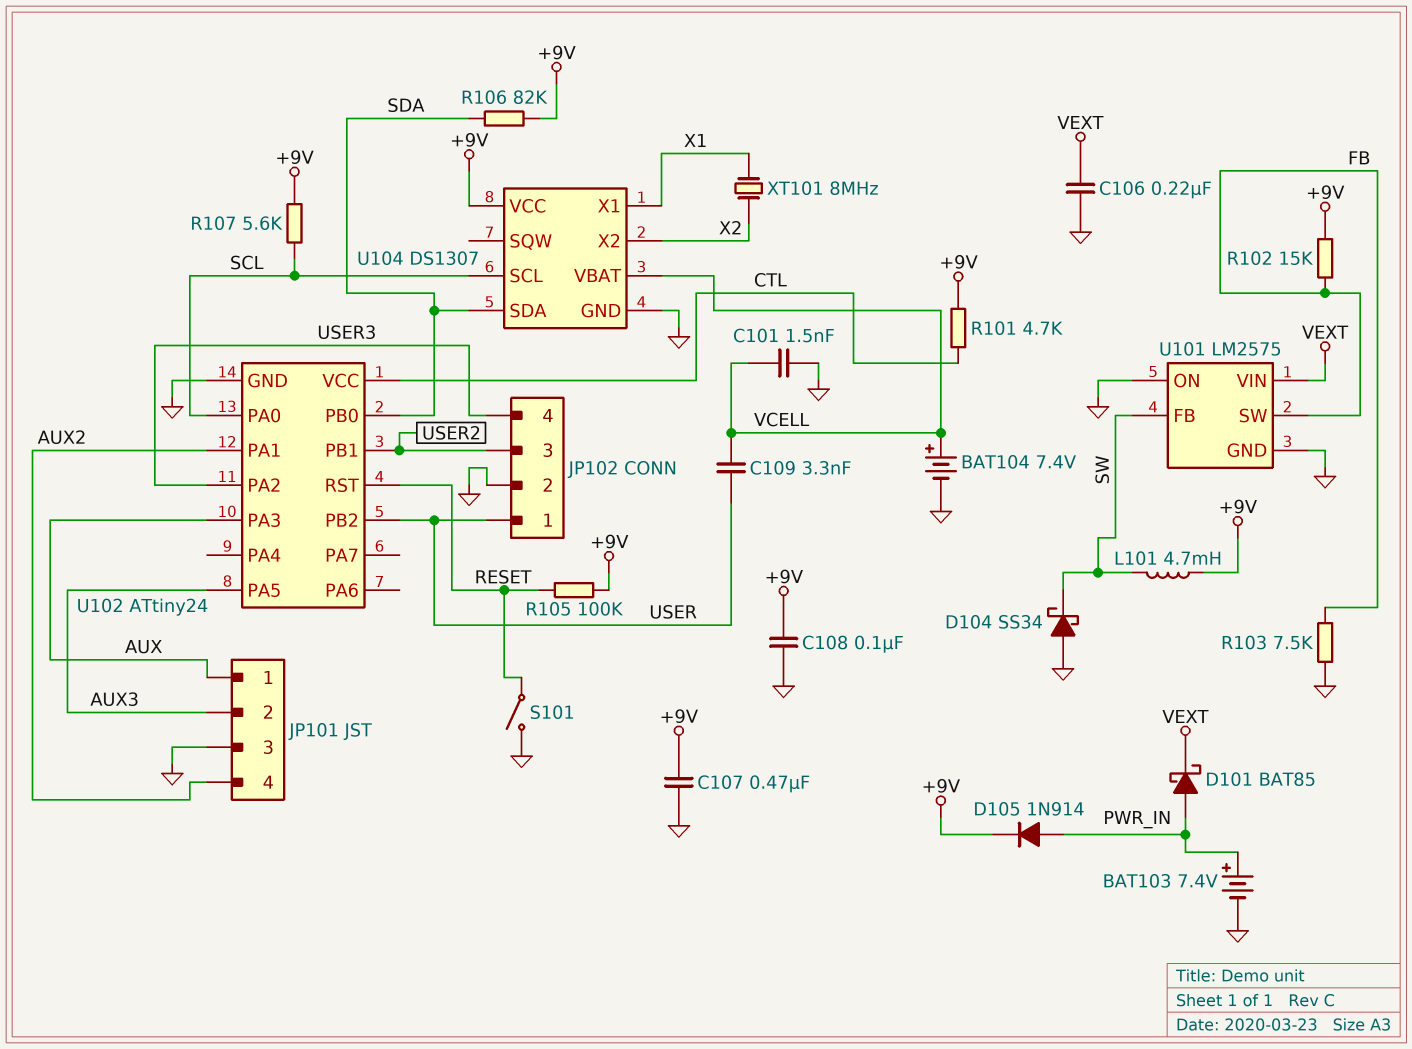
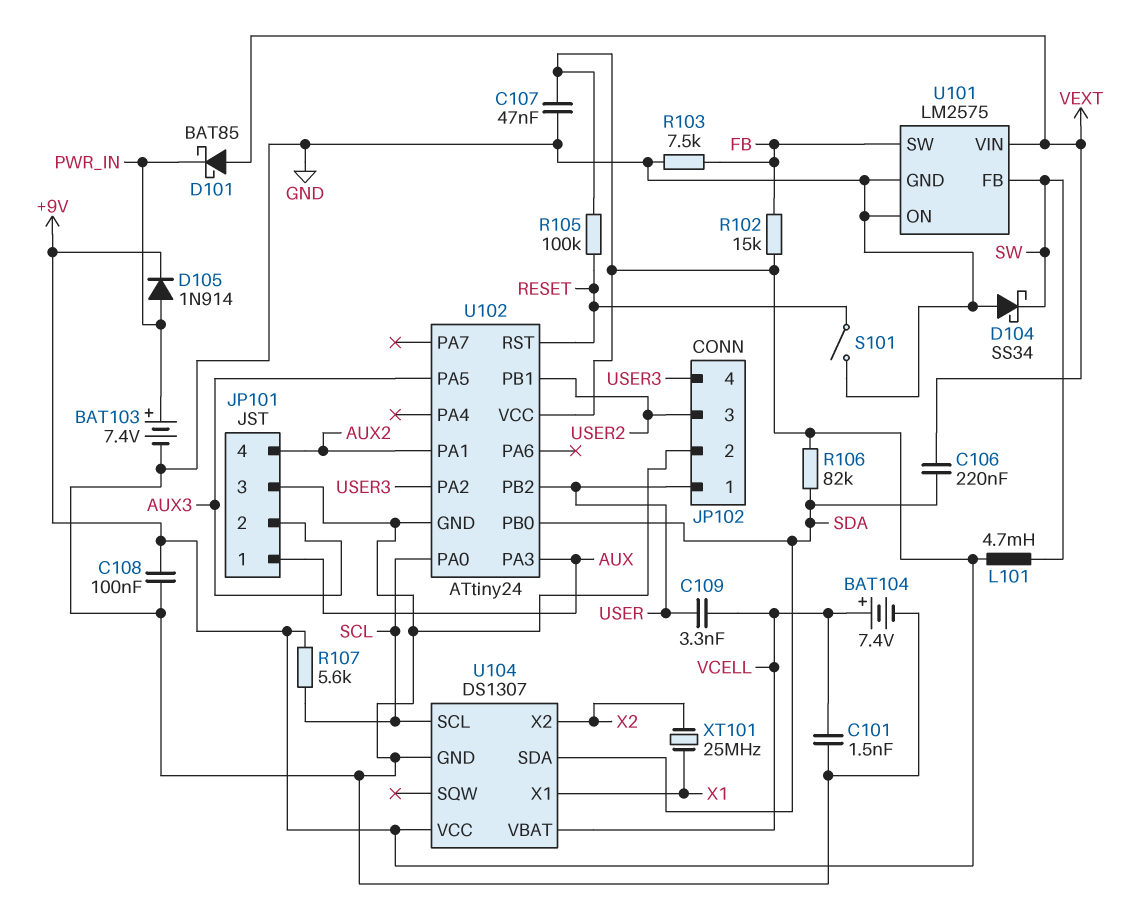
C106: 220nF (GND, VEXT) -> 220nF (SDA, VEXT)
C107: 470nF (+9V, GND) -> 47nF (+9V, GND)
D101: schottky BAT85 (A PWR_IN, K VEXT) -> schottky BAT85 (A VEXT, K PWR_IN)
R101: 4.7k (+9V, CTL) -> none
U102 pin VCC: CTL -> +9V
XT101: 8MHz (X1, X2) -> 25MHz (X1, X2)

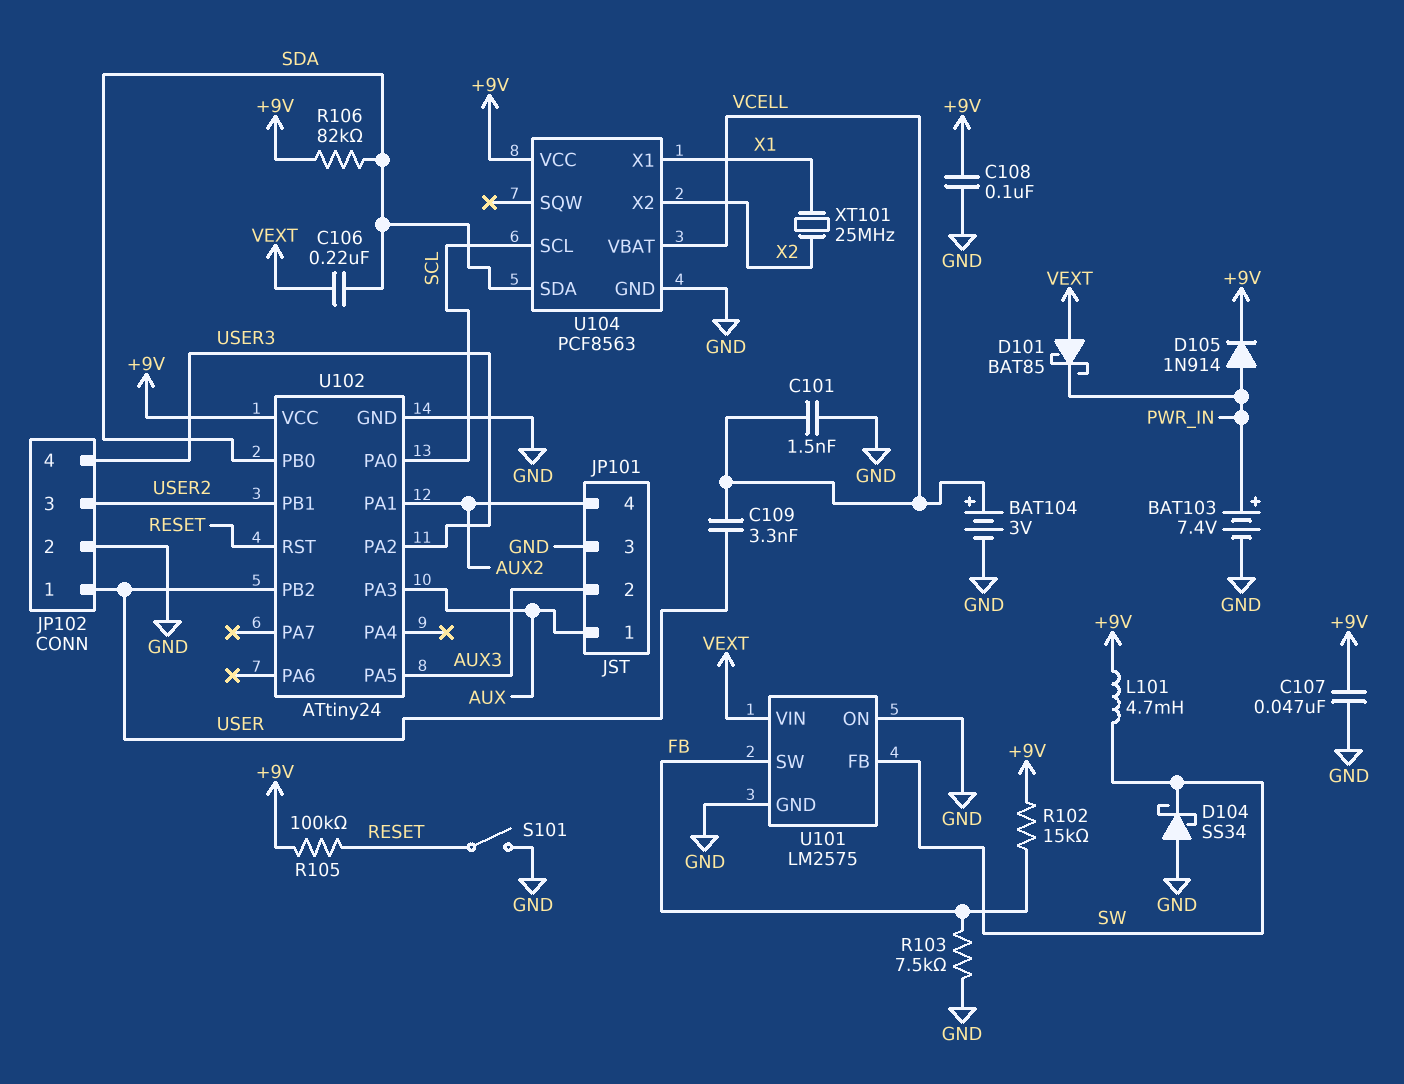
BAT104: 7.4V (plus VCELL, minus GND) -> 3V (plus VCELL, minus GND)
R107: 5.6k (+9V, SCL) -> none
U104: DS1307 -> PCF8563

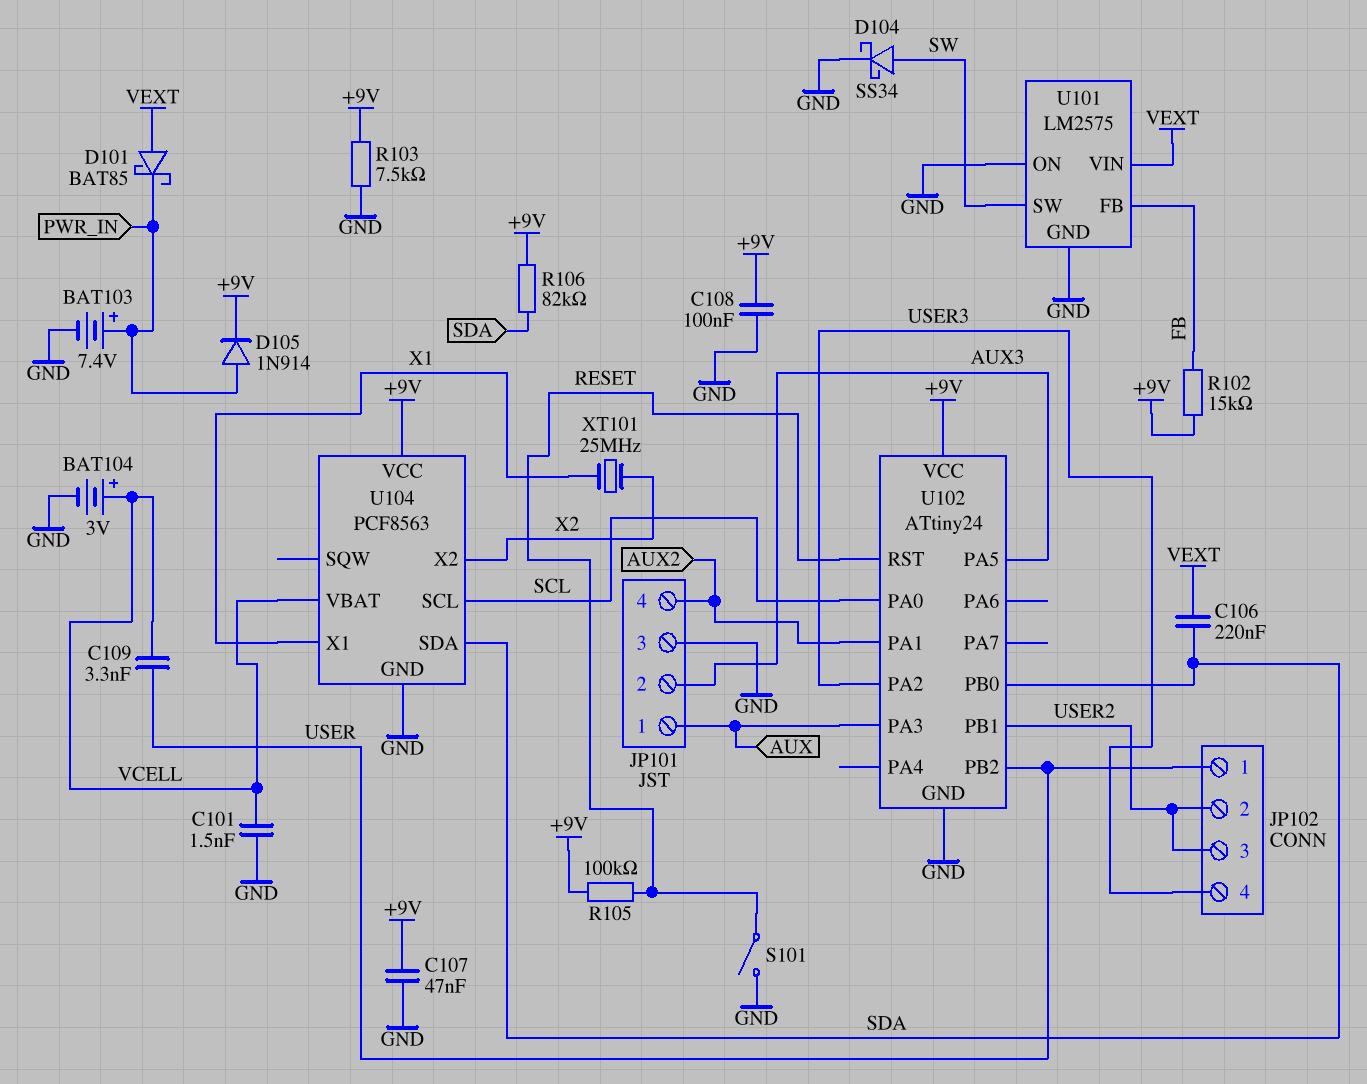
D104: schottky SS34 (A GND, K SW) -> schottky SS34 (A SW, K GND)
JP102 pin 2: GND -> USER2
L101: 4.7mH (+9V, SW) -> none
R103: 7.5k (FB, GND) -> 7.5k (+9V, GND)
U101 pin FB: SW -> FB
U101 pin SW: FB -> SW

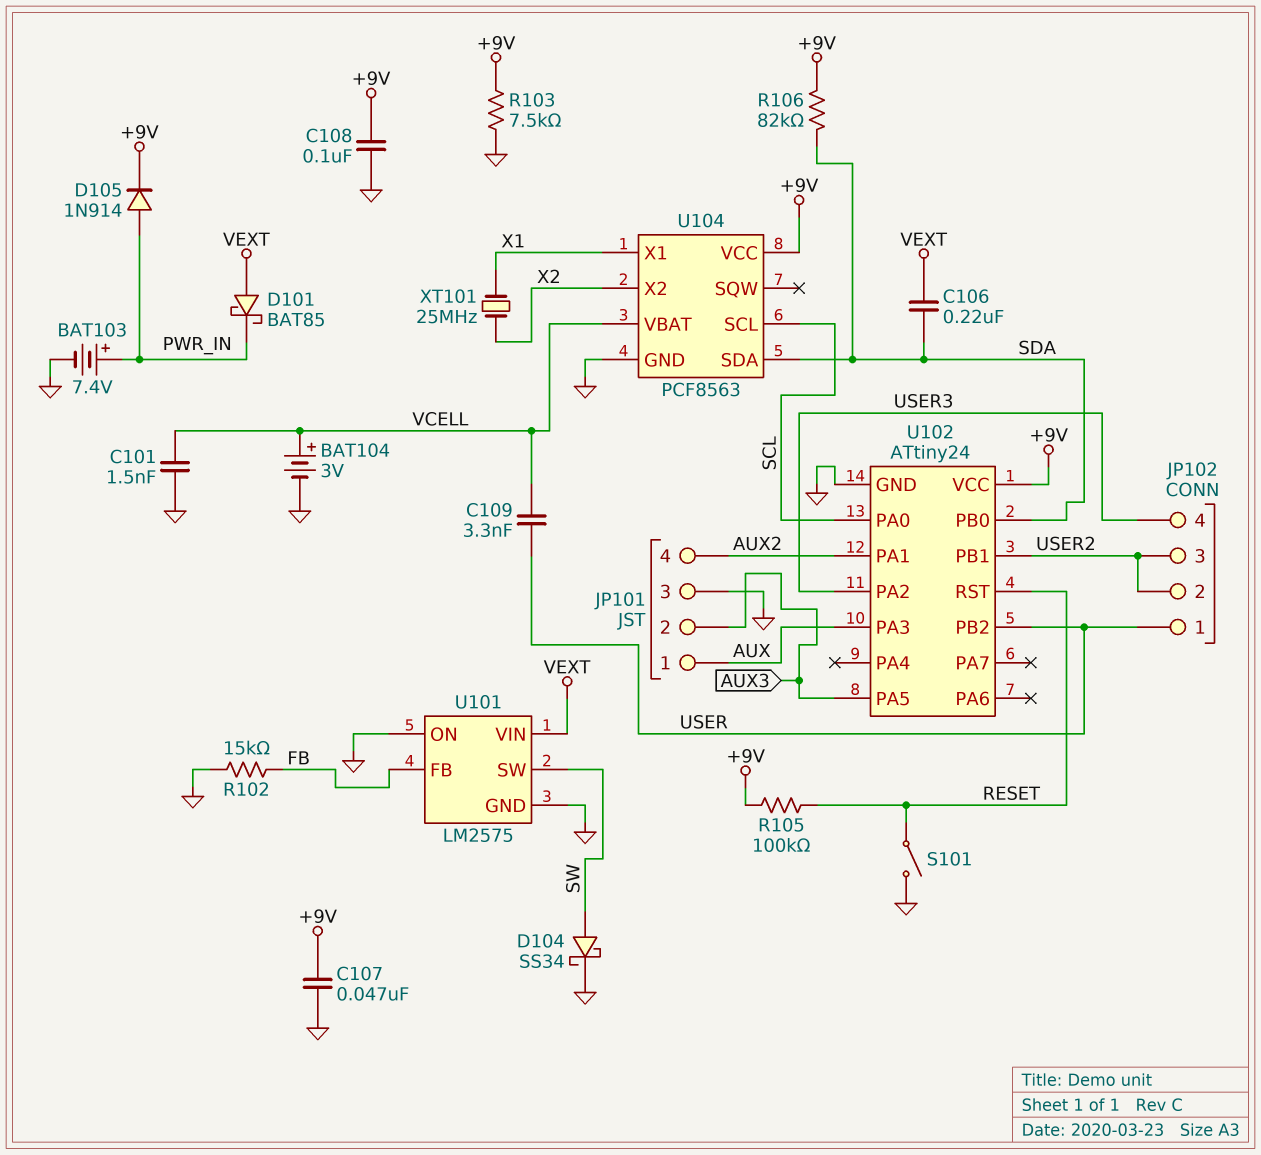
R102: 15k (+9V, FB) -> 15k (FB, GND)

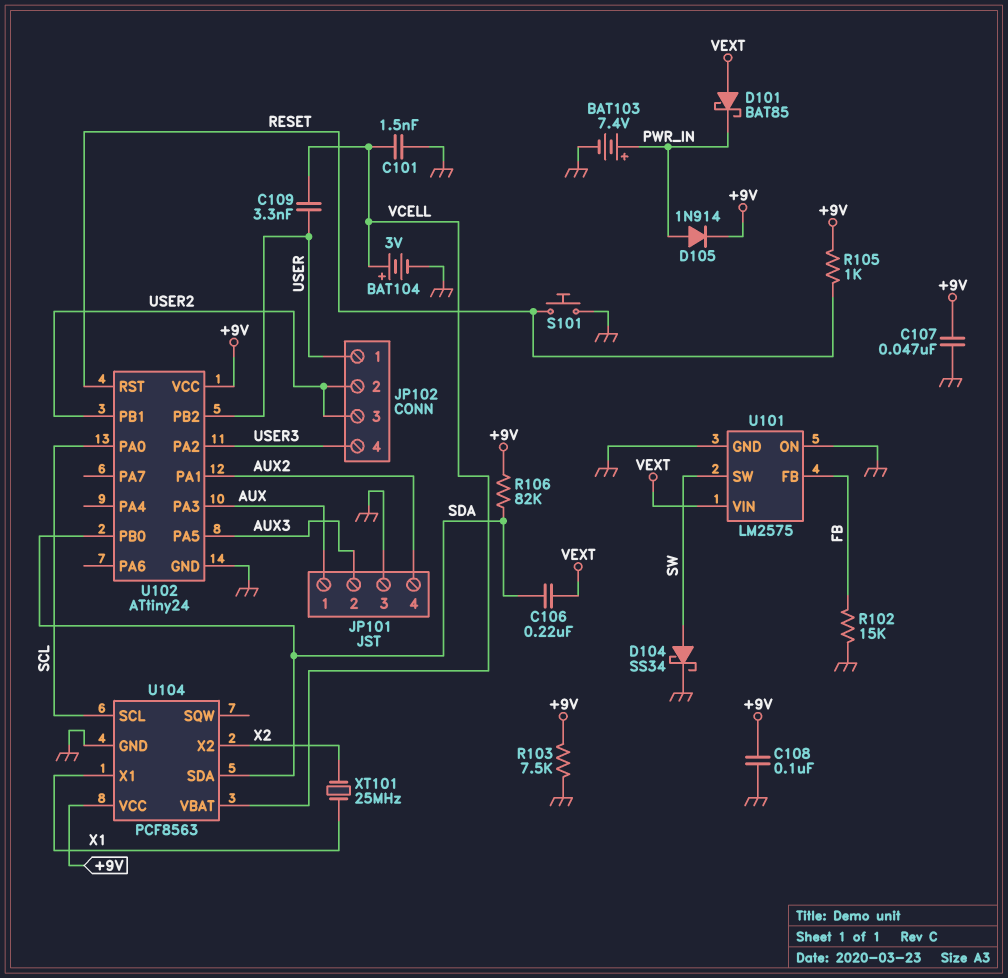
R105: 100k (+9V, RESET) -> 1k (+9V, RESET)
S101: switch (GND, RESET) -> button (GND, RESET)

